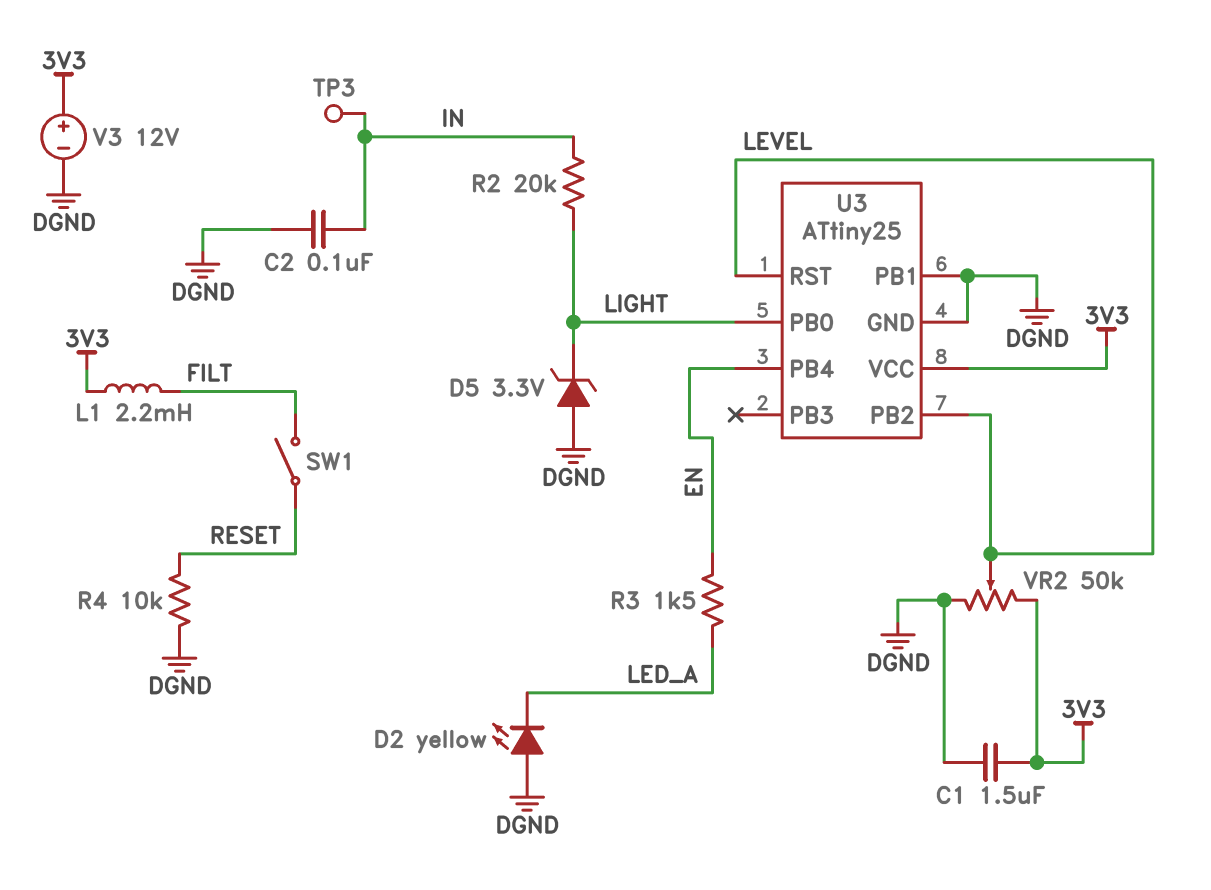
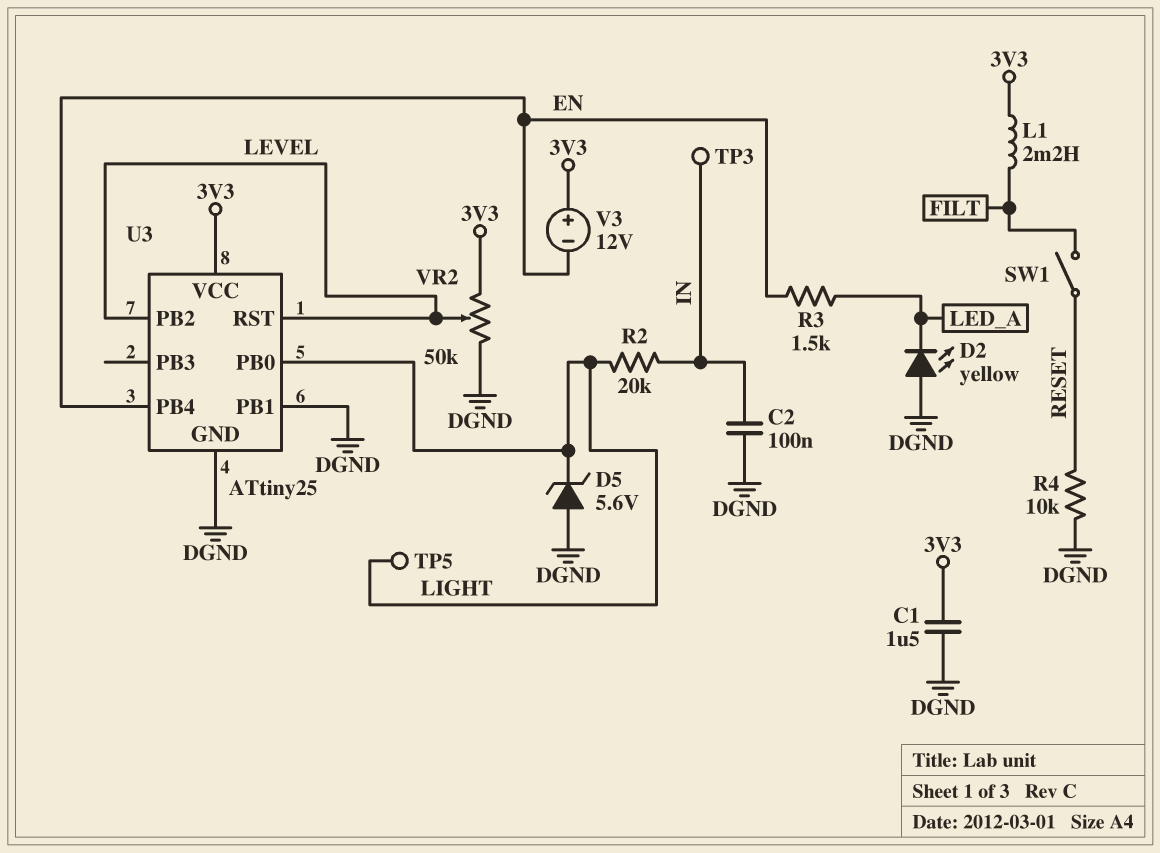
D5: zener 3.3V (A DGND, K LIGHT) -> zener 5.6V (A DGND, K LIGHT)
TP5: none -> test point (LIGHT)
V3: 12V (plus 3V3, minus DGND) -> 12V (plus 3V3, minus EN)

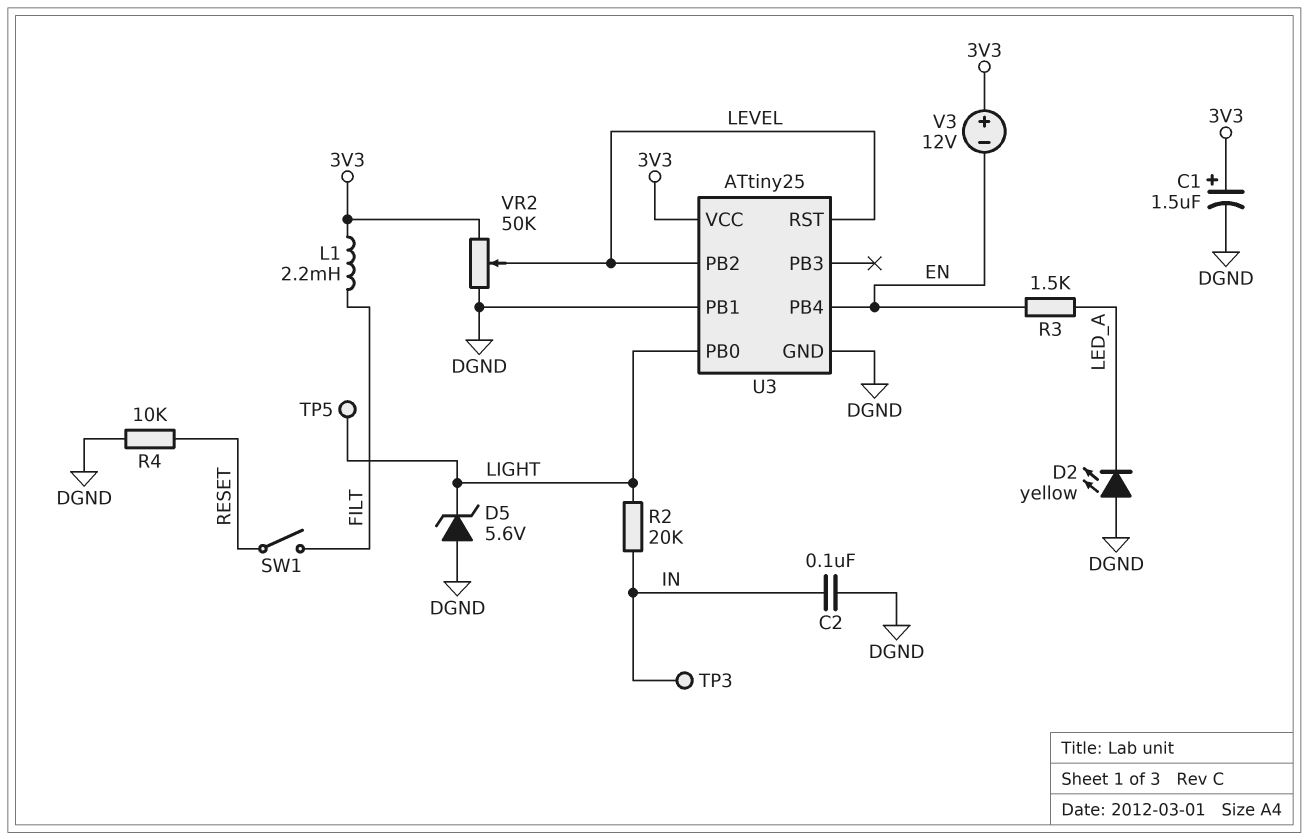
C1: 1.5uF (3V3, DGND) -> 1.5uF (plus 3V3, minus DGND)

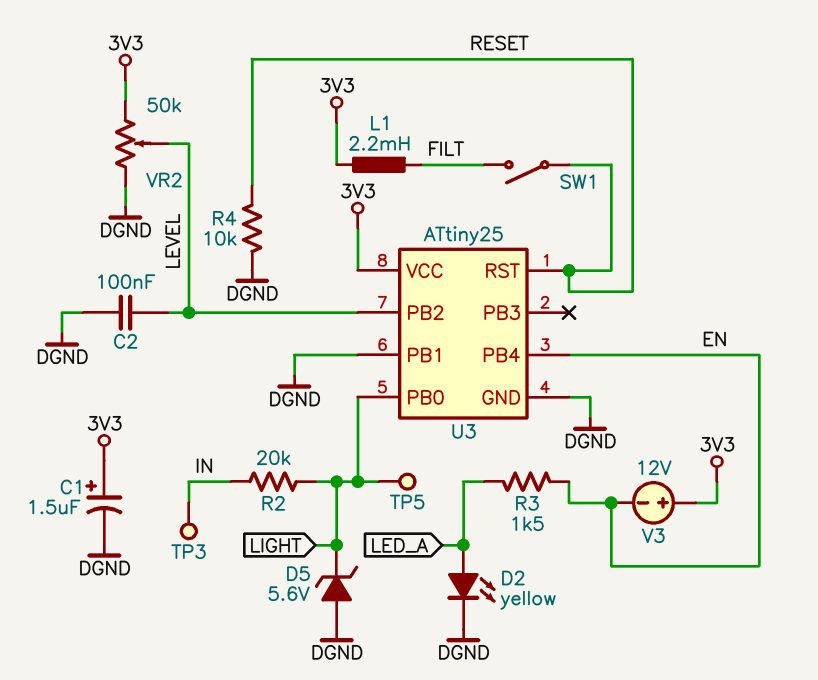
C2: 100nF (DGND, IN) -> 100nF (DGND, LEVEL)
D2: LED yellow (A DGND, K LED_A) -> LED yellow (A LED_A, K DGND)
U3 pin RST: LEVEL -> RESET

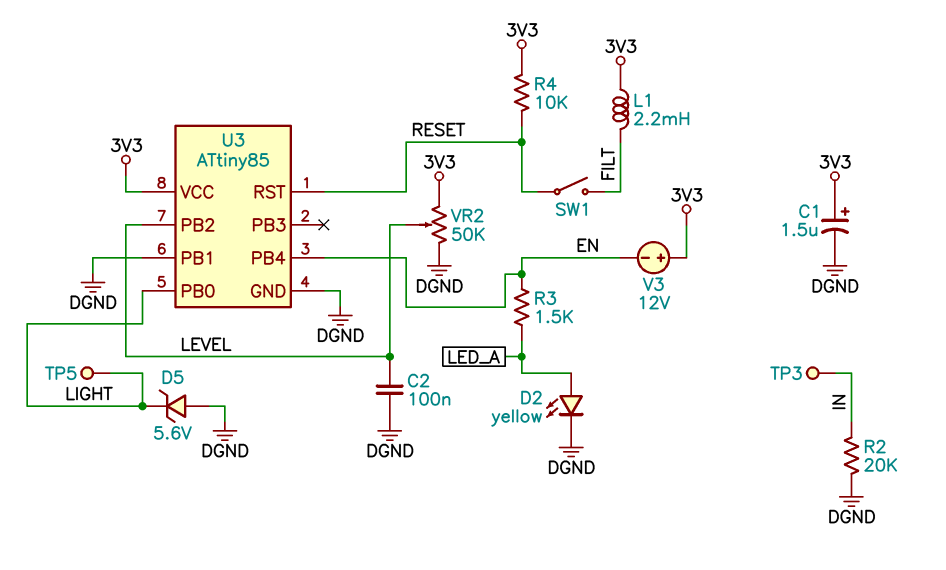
R2: 20k (IN, LIGHT) -> 20k (DGND, IN)
R4: 10k (DGND, RESET) -> 10k (3V3, RESET)
U3: ATtiny25 -> ATtiny85

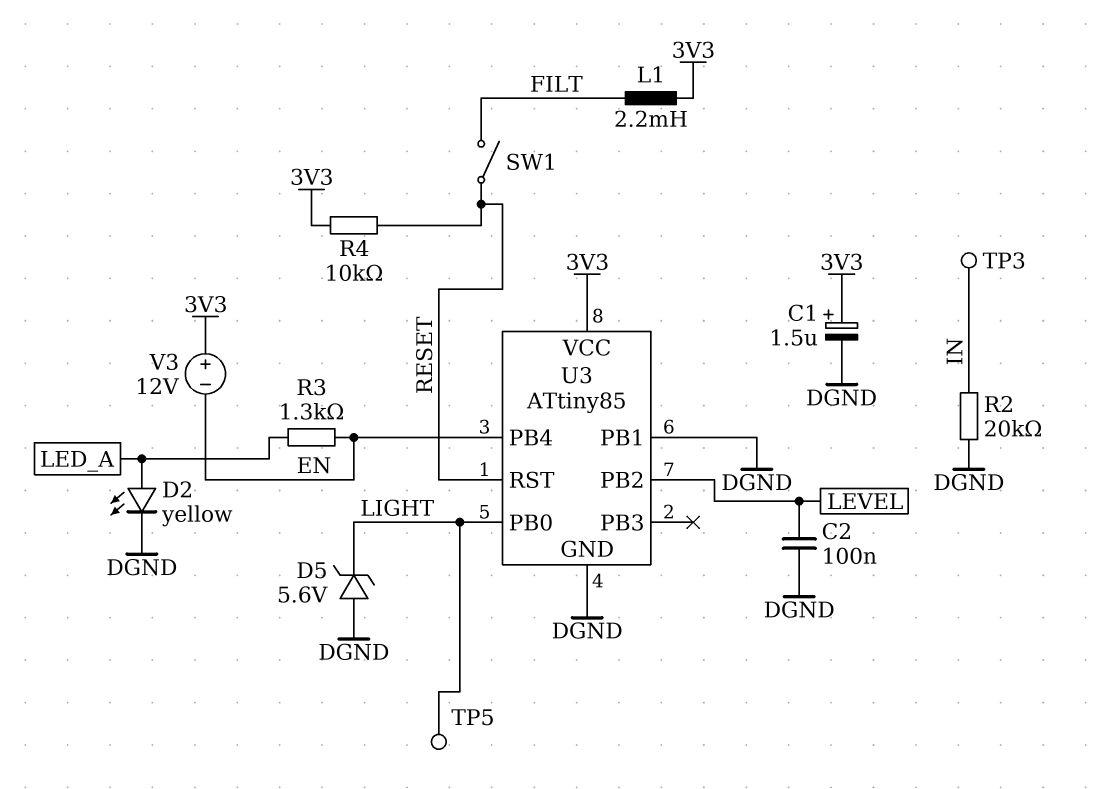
R3: 1.5k (EN, LED_A) -> 1.3k (EN, LED_A)
VR2: 50k (3V3, DGND, wiper LEVEL) -> none

